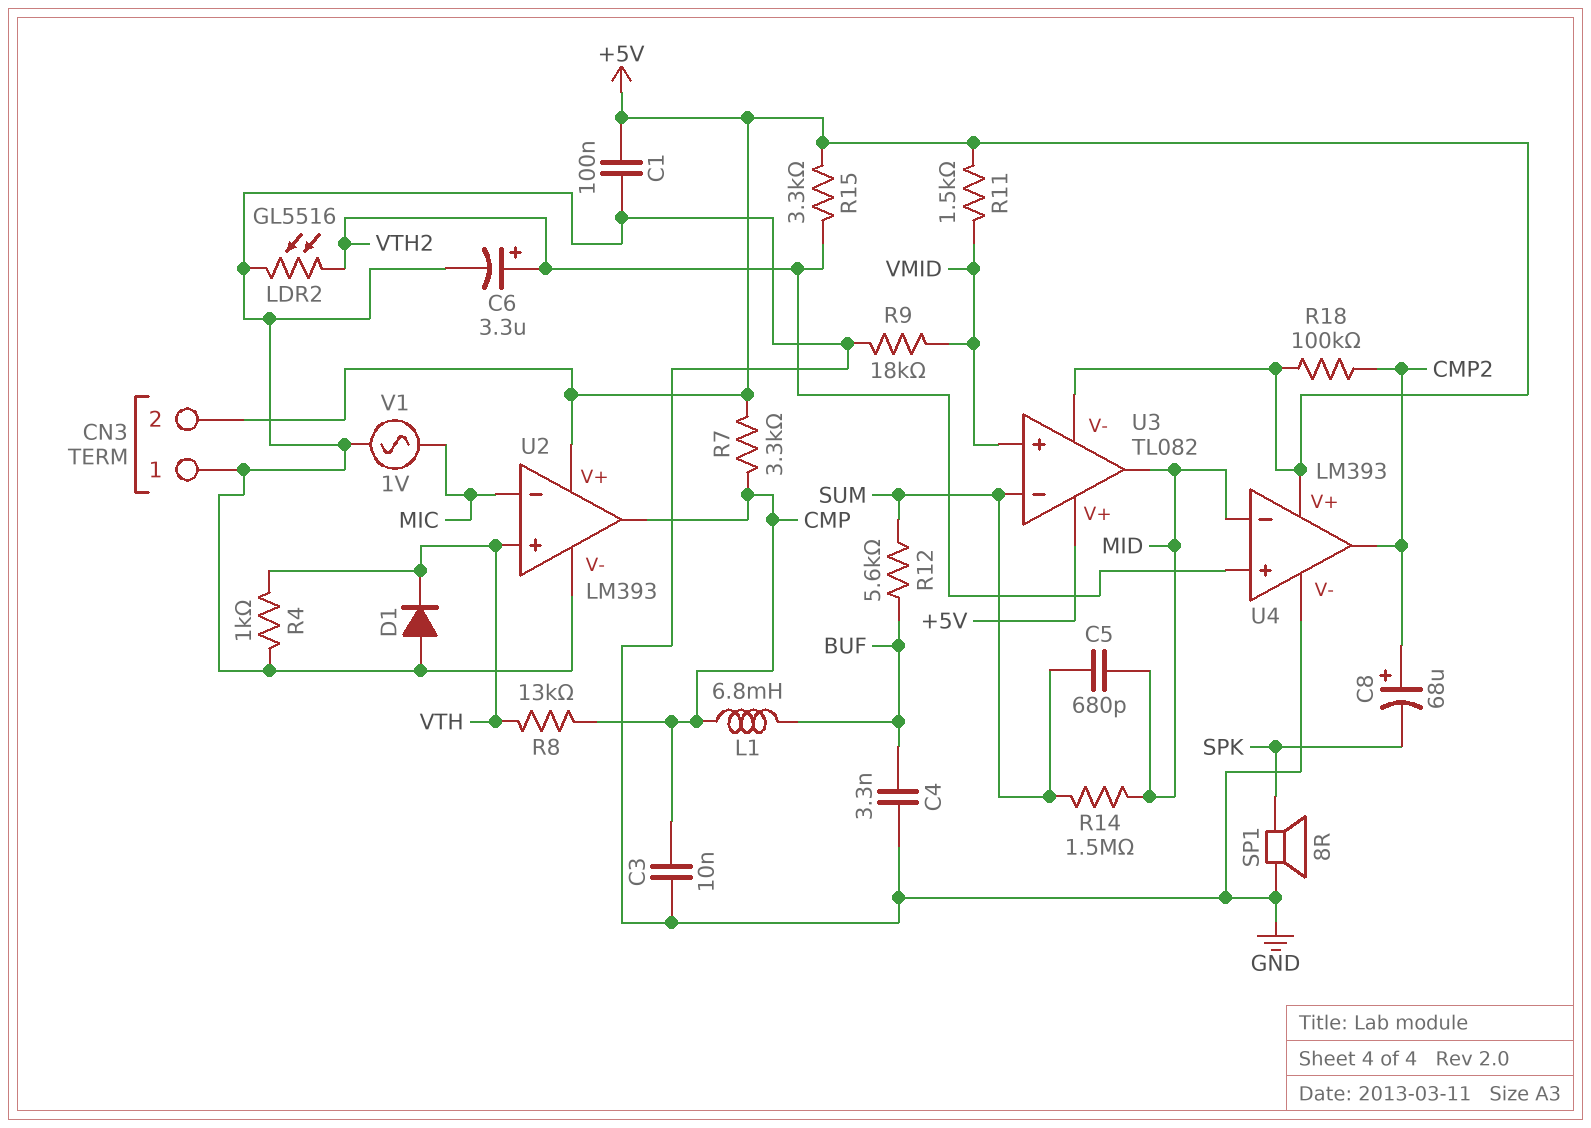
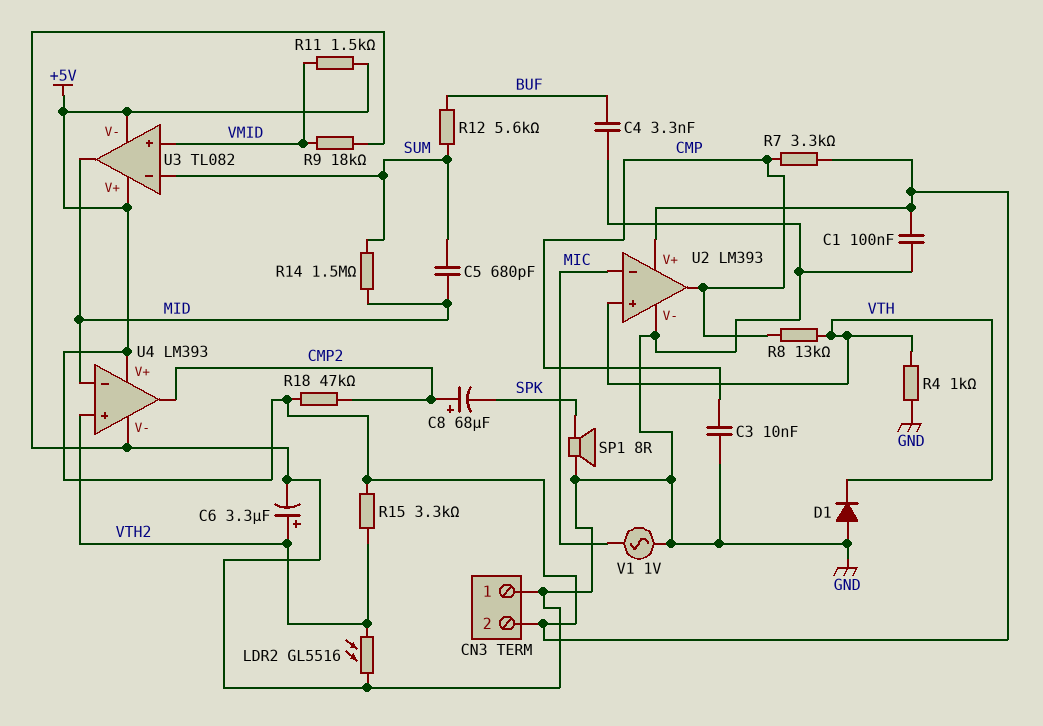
L1: 6.8mH (BUF, CMP) -> none
R18: 100k (+5V, CMP2) -> 47k (+5V, CMP2)

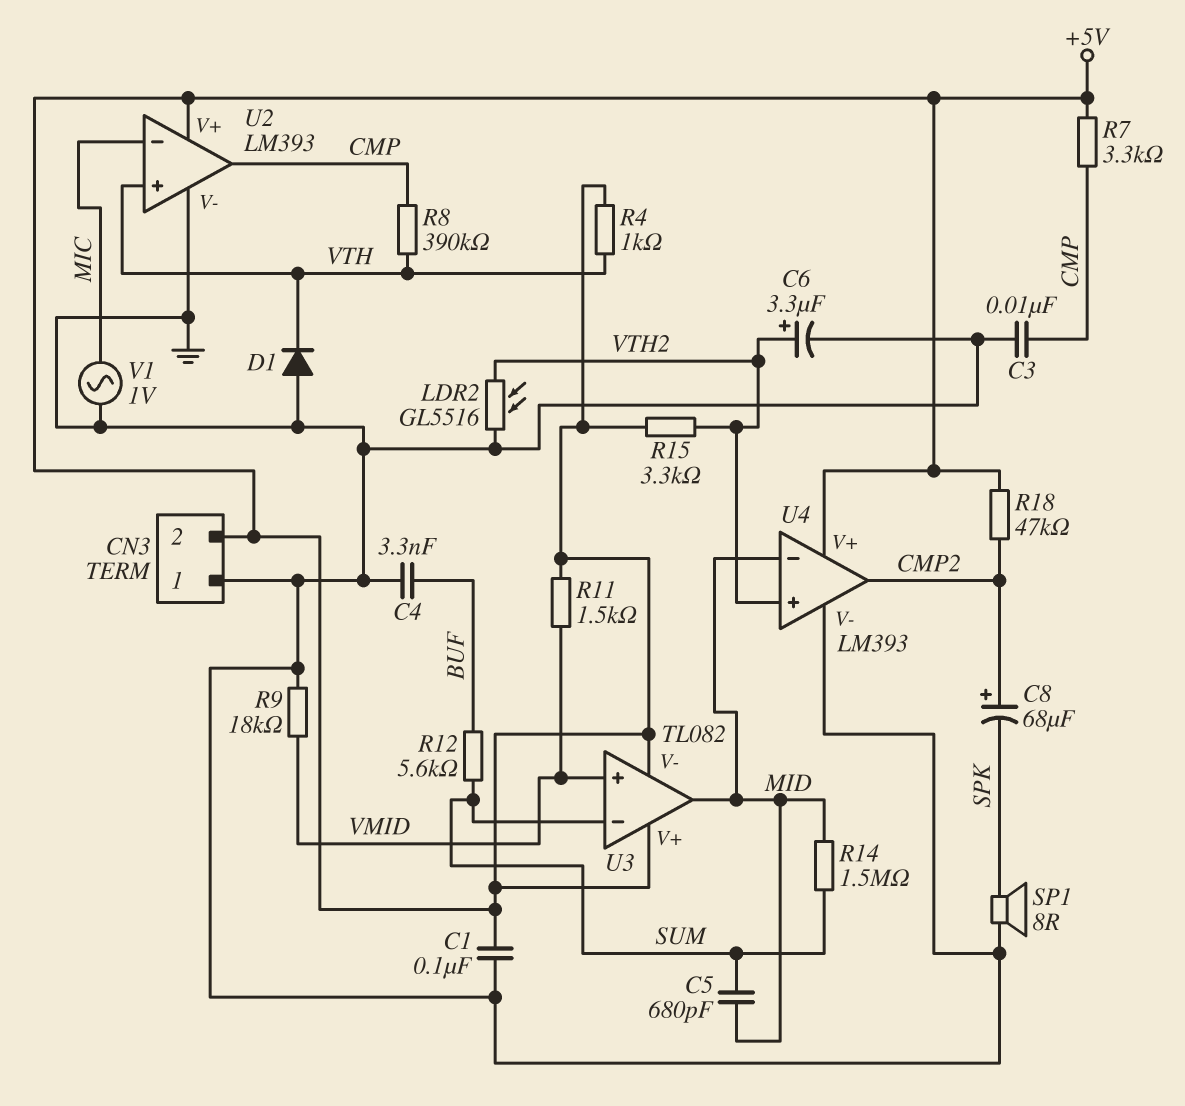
R4: 1k (GND, VTH) -> 1k (+5V, VTH)
R8: 13k (CMP, VTH) -> 390k (CMP, VTH)

